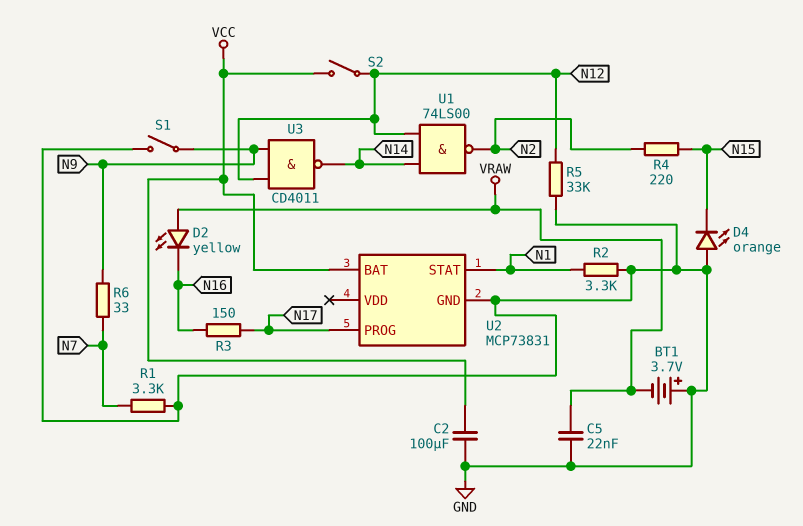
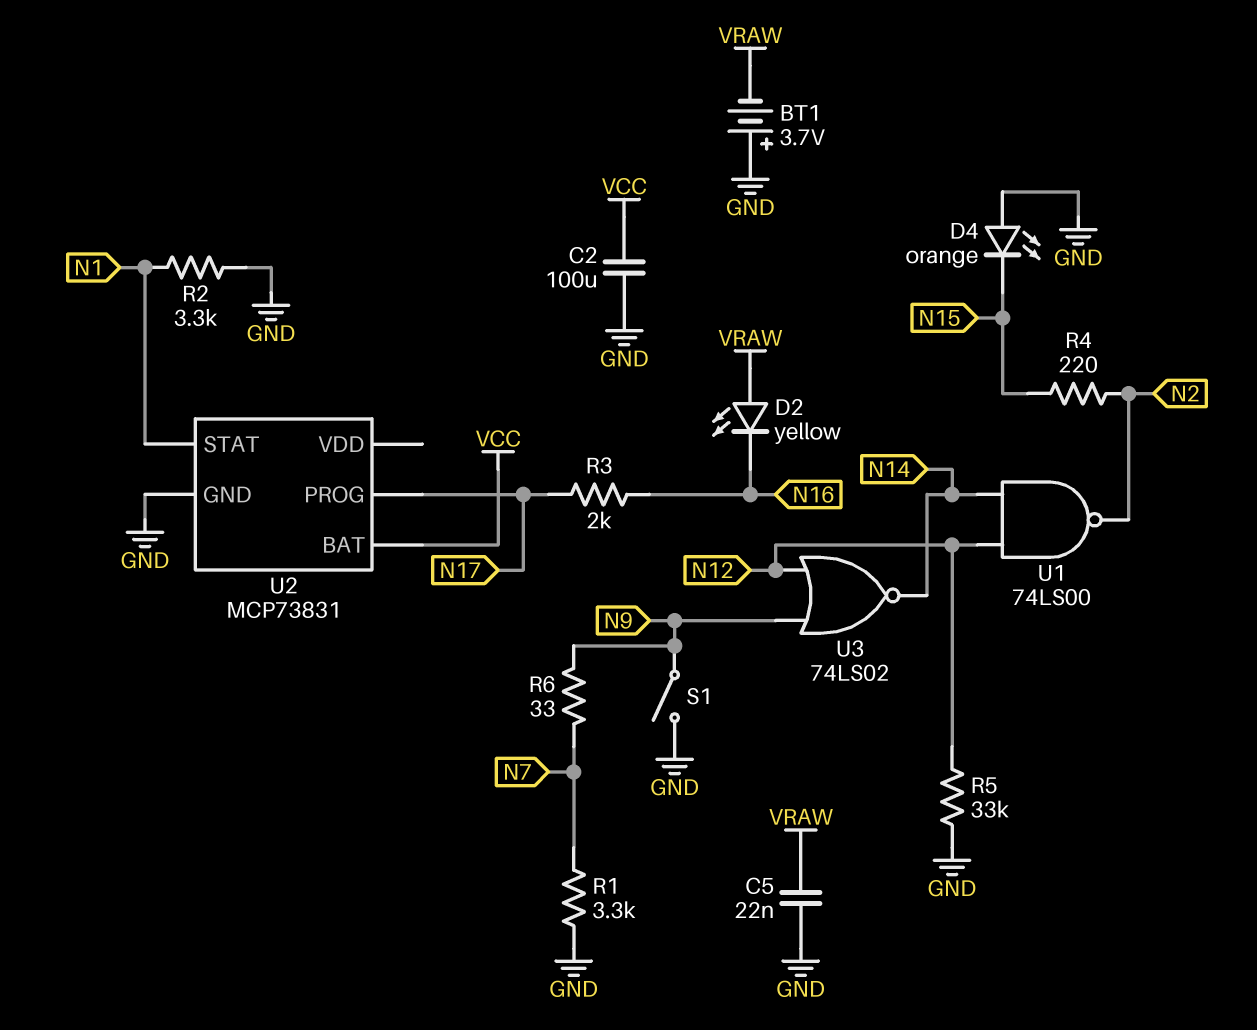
R3: 150 (N16, N17) -> 2k (N16, N17)
S2: switch (N12, VCC) -> none
U3: NAND CD4011 (in N9, in N12, out N14) -> NOR 74LS02 (in N9, in N12, out N14)

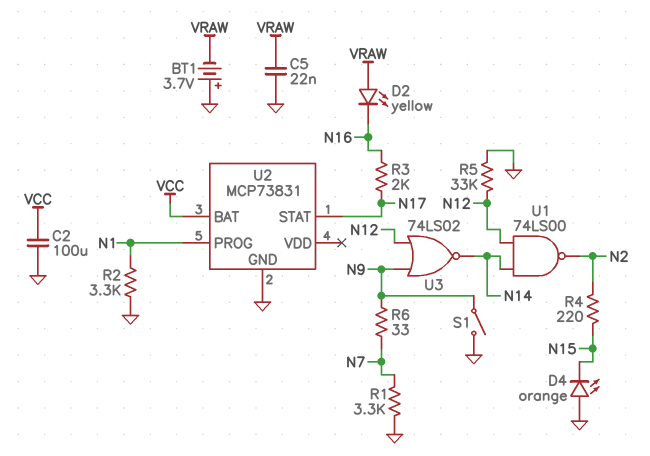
U2 pin PROG: N17 -> N1
U2 pin STAT: N1 -> N17

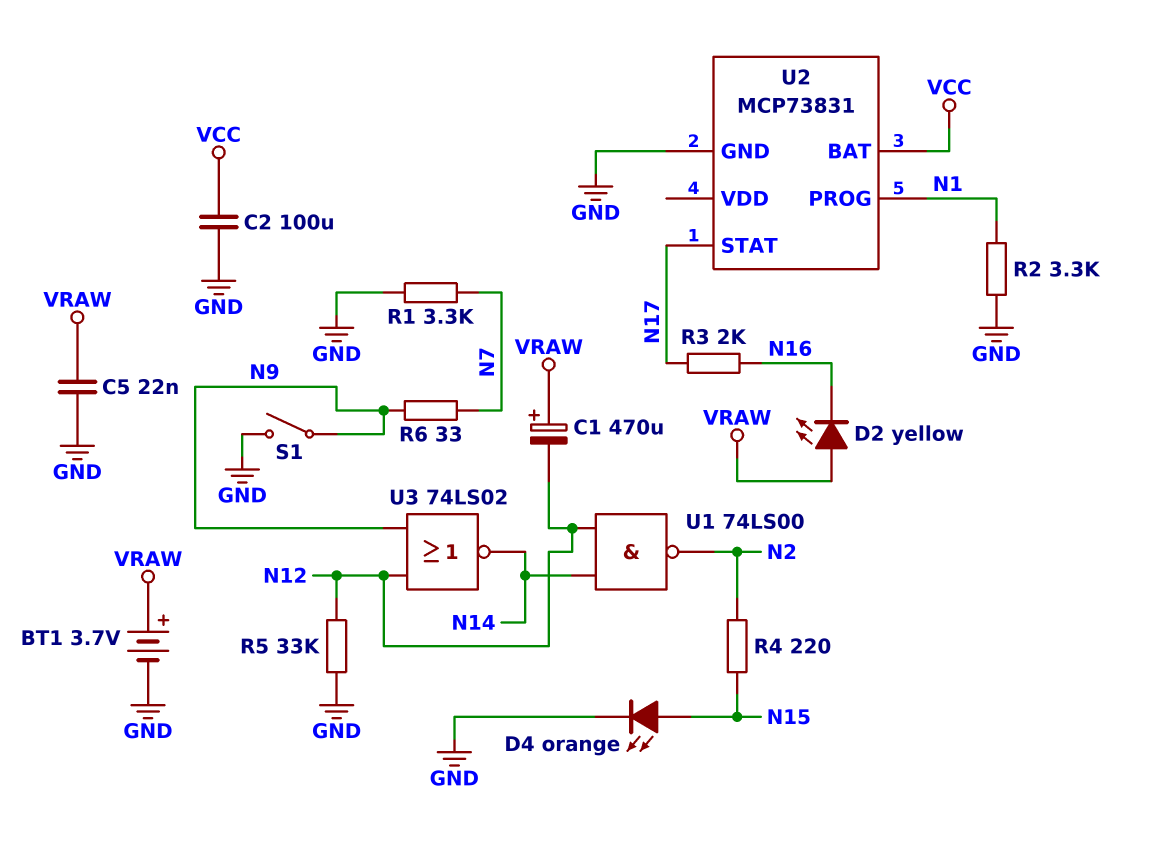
BT1: 3.7V (plus GND, minus VRAW) -> 3.7V (plus VRAW, minus GND)
C1: none -> 470uF (plus VRAW, minus N12)
D4: LED orange (A GND, K N15) -> LED orange (A N15, K GND)

